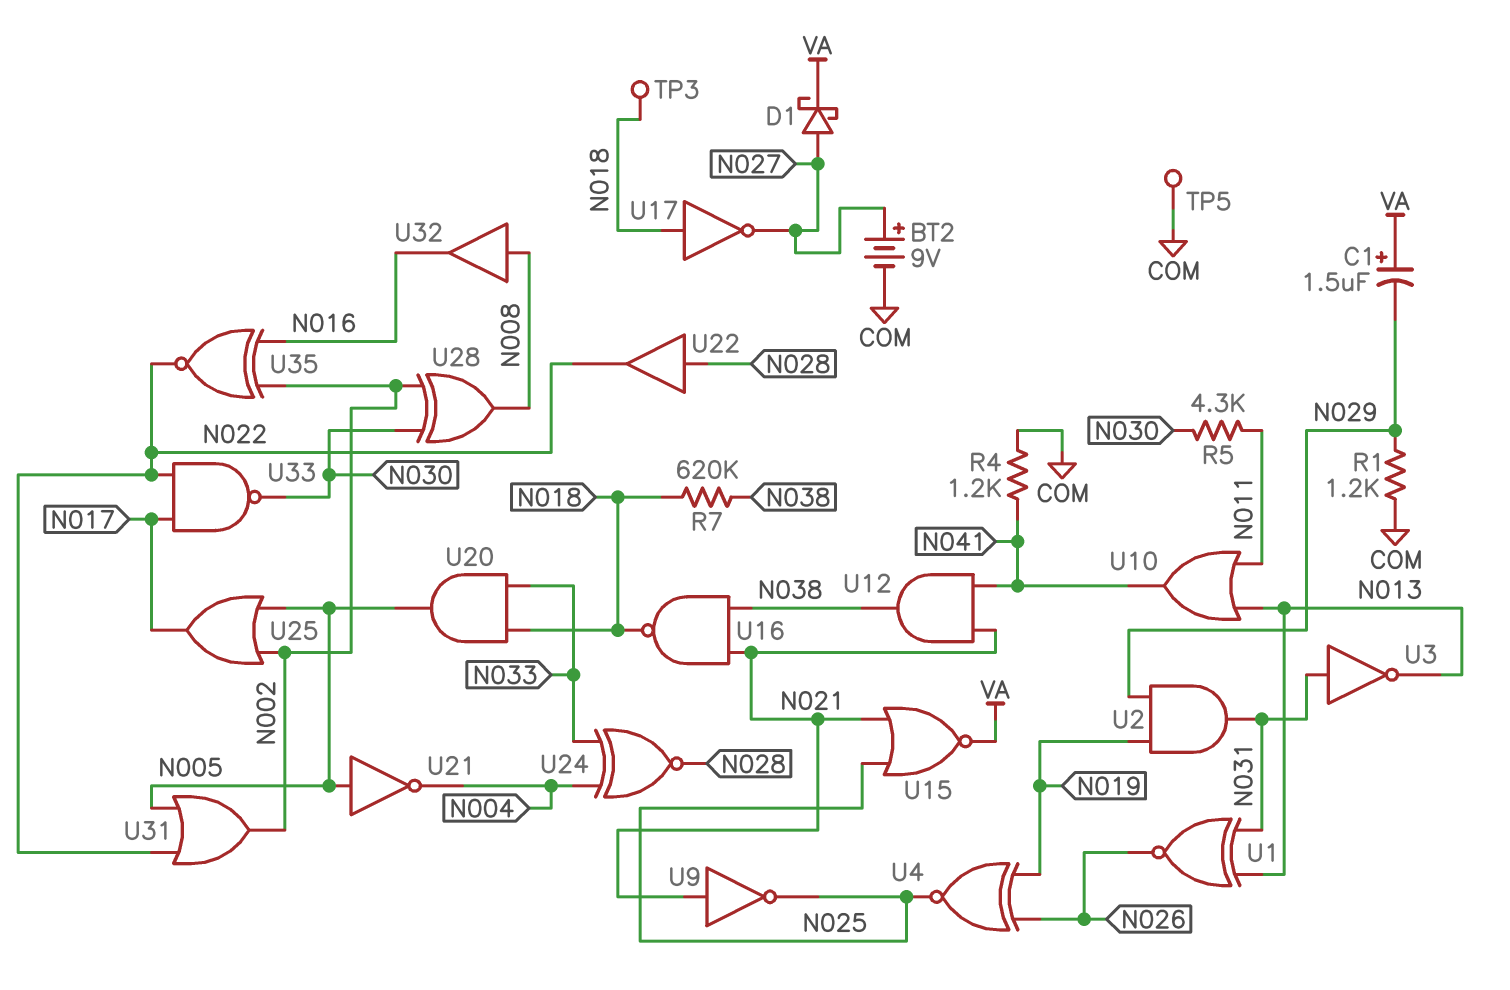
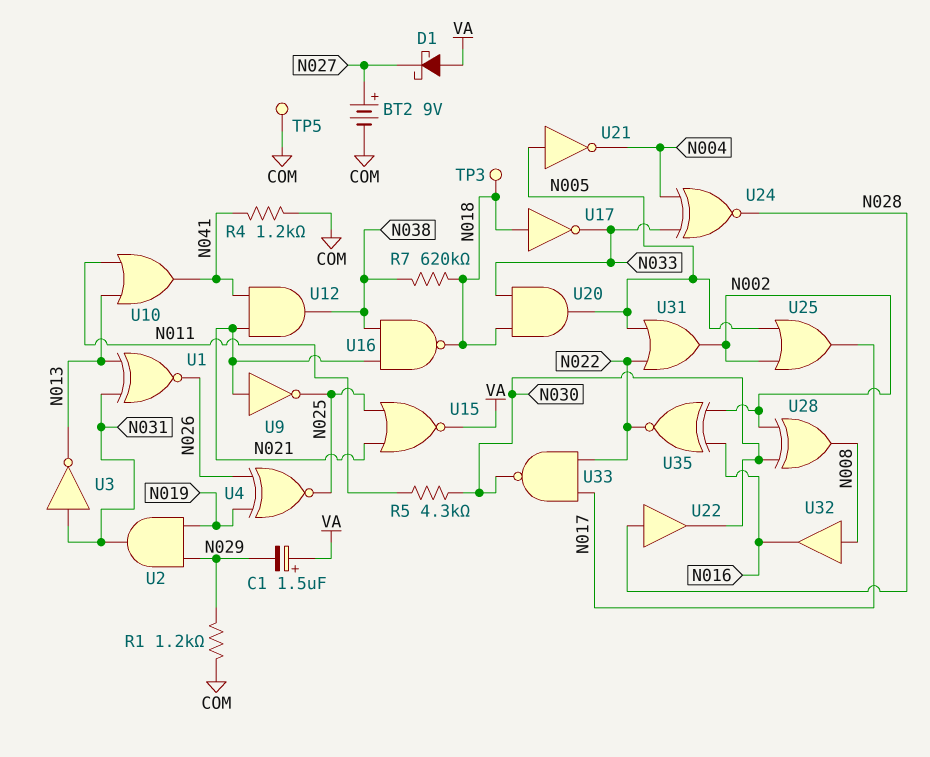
D1: schottky (A N027, K VA) -> schottky (A VA, K N027)
U17: NOT (in N018, out N027) -> NOT (in N018, out N033)
U22: buffer (in N028, out N022) -> buffer (in N028, out N030)

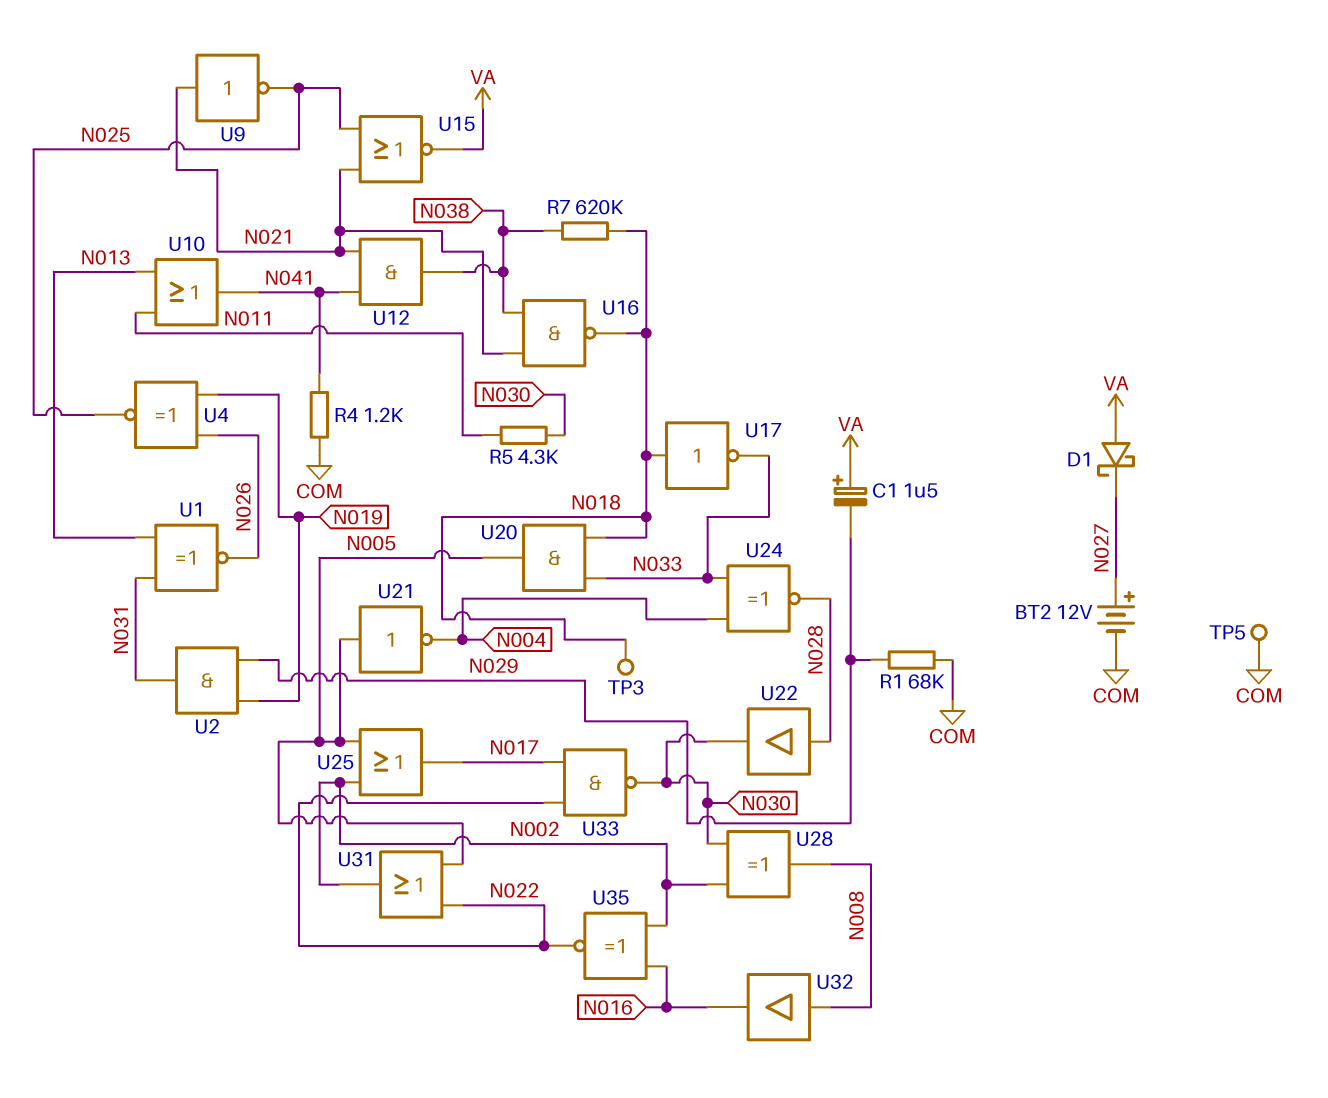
BT2: 9V (plus N027, minus COM) -> 12V (plus N027, minus COM)
R1: 1.2k (COM, N029) -> 68k (COM, N029)
U3: NOT (in N031, out N013) -> none

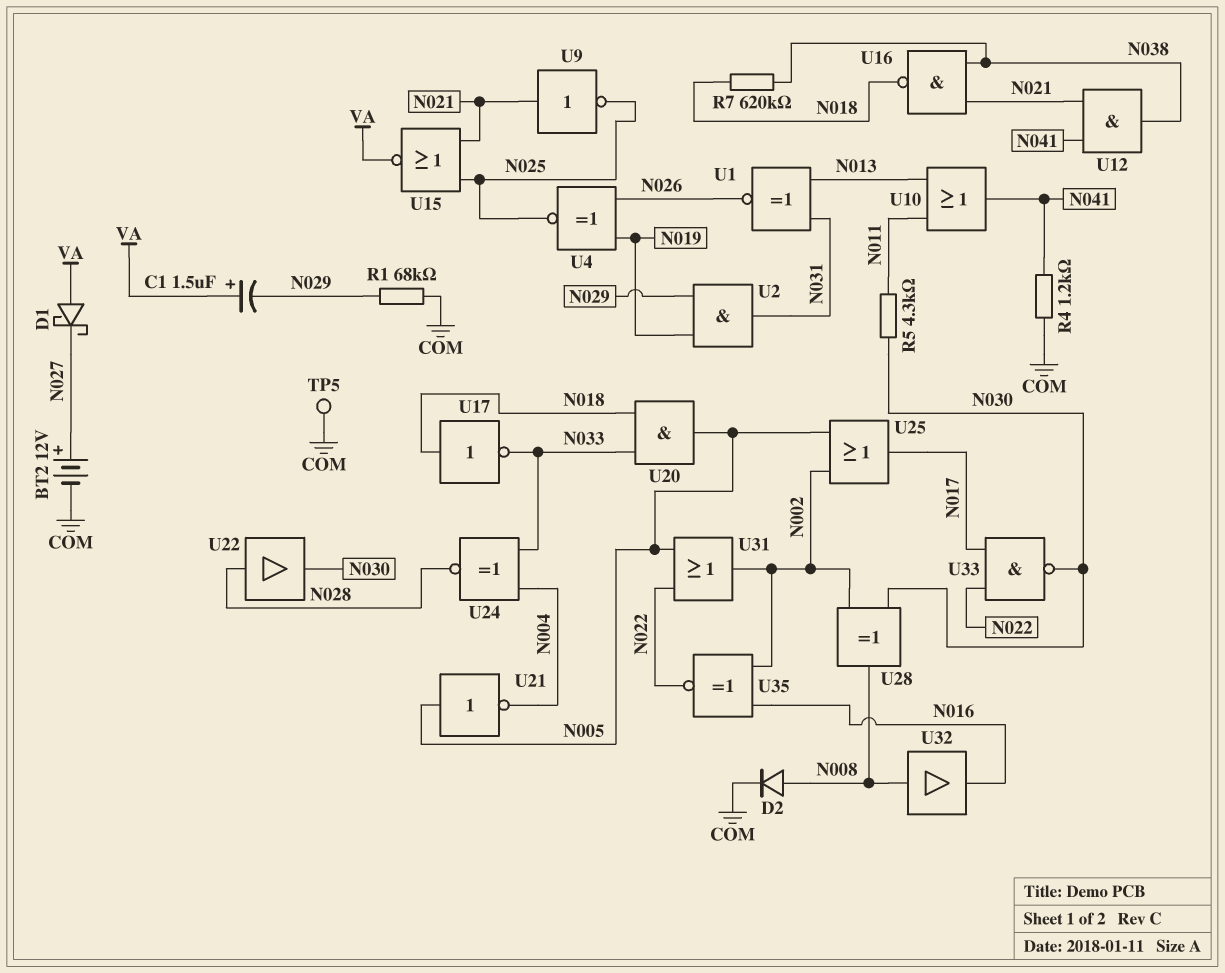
D2: none -> diode (A N008, K COM)
TP3: test point (N018) -> none

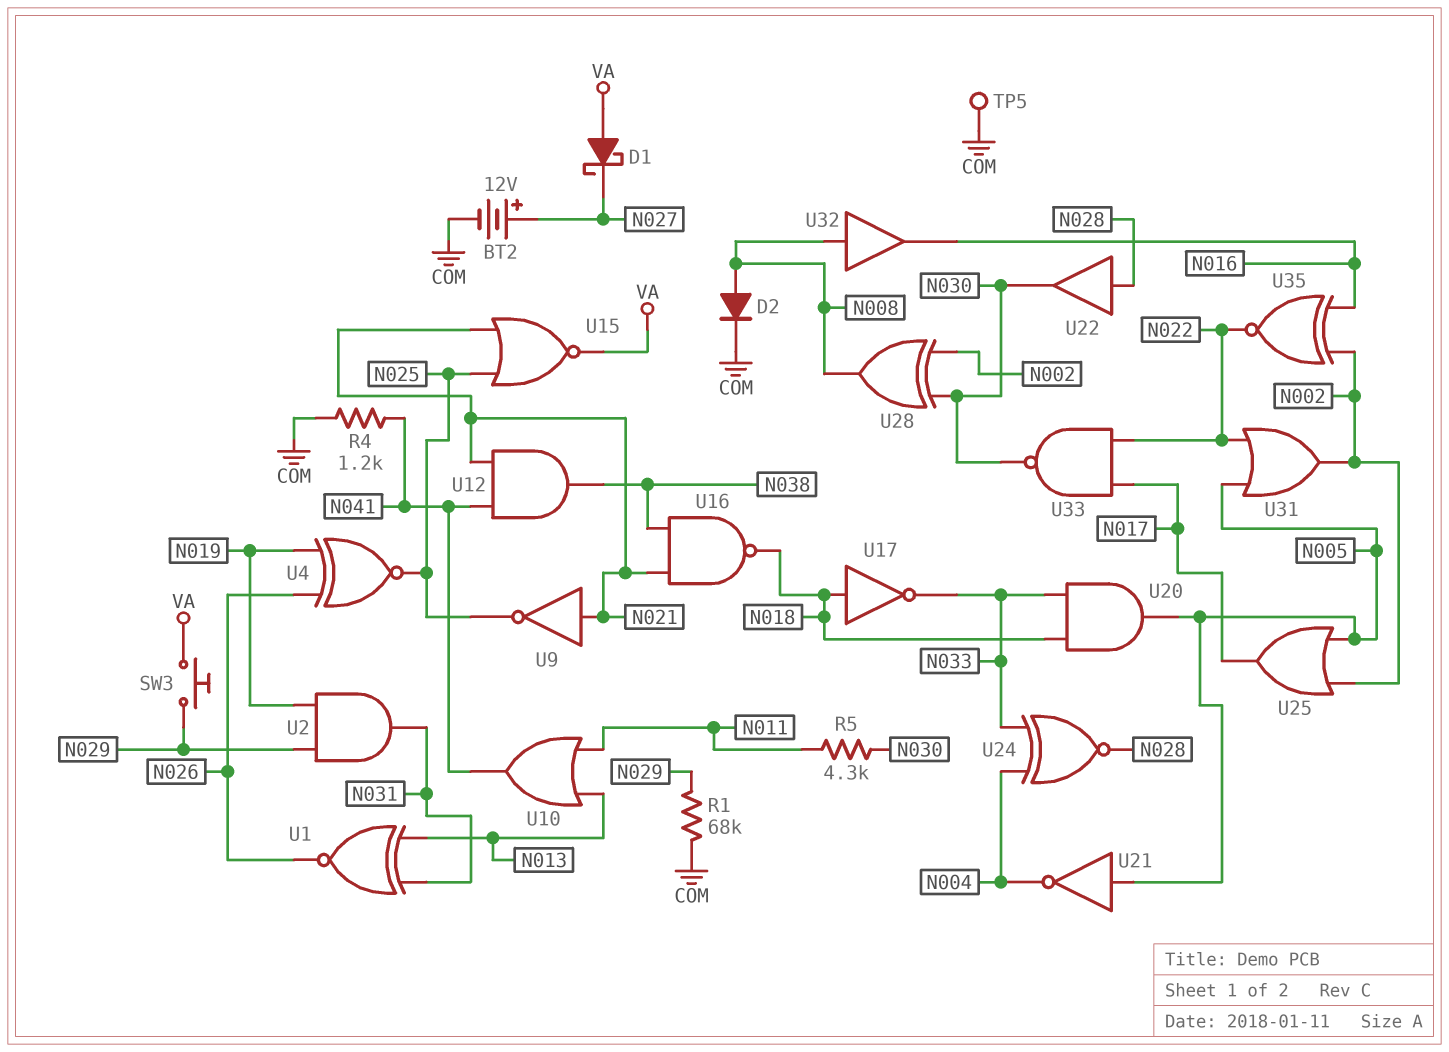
C1: 1.5uF (plus VA, minus N029) -> none
R7: 620k (N018, N038) -> none
SW3: none -> button (N029, VA)

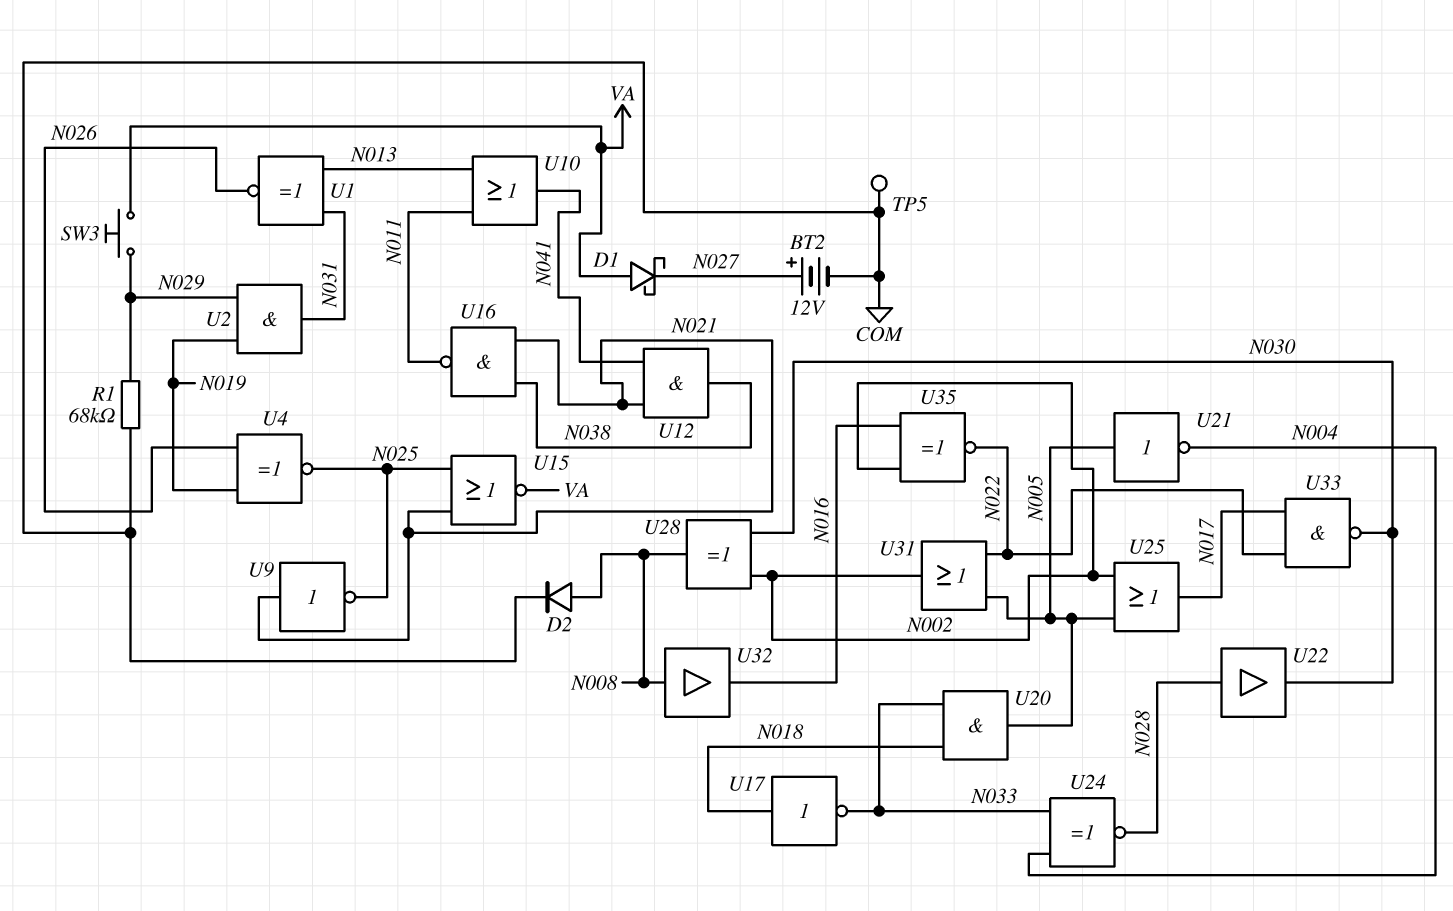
R4: 1.2k (COM, N041) -> none
R5: 4.3k (N011, N030) -> none
U16: NAND (in N021, in N038, out N018) -> NAND (in N021, in N038, out N011)

